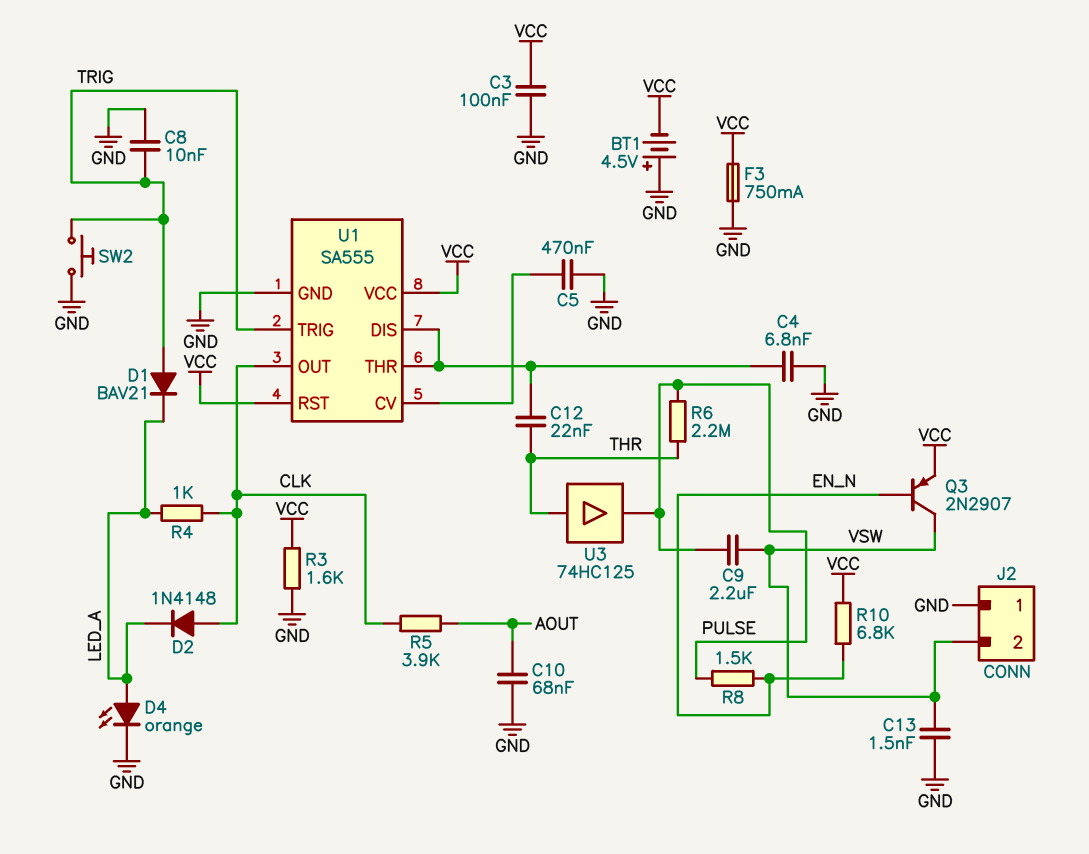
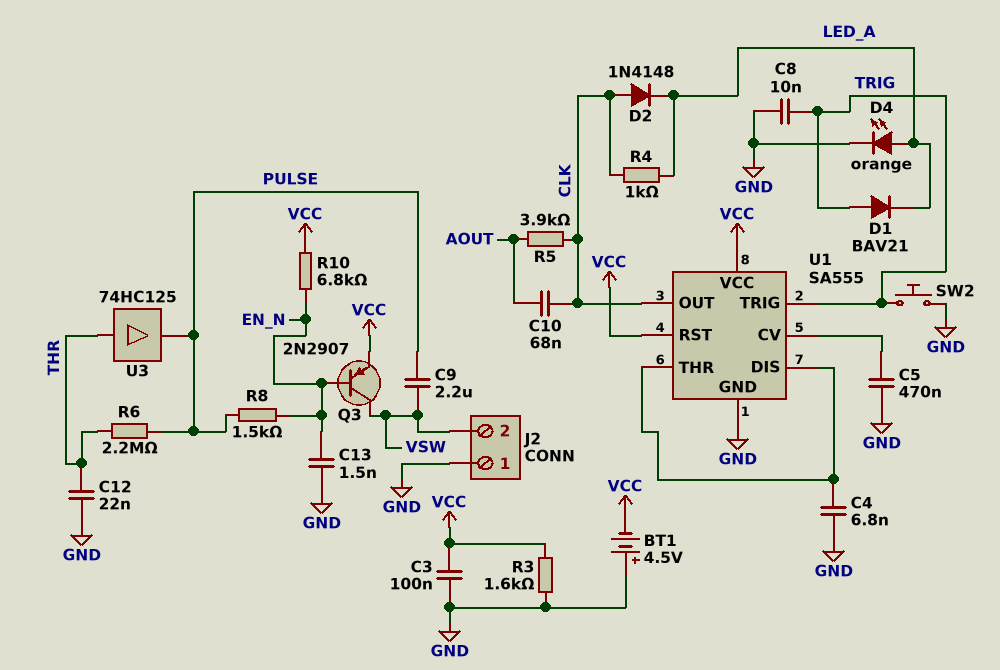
C10: 68nF (AOUT, GND) -> 68nF (AOUT, CLK)
C12: 22nF (THR, U1/DIS) -> 22nF (GND, THR)
C13: 1.5nF (GND, VSW) -> 1.5nF (EN_N, GND)
F3: 750mA (GND, VCC) -> none

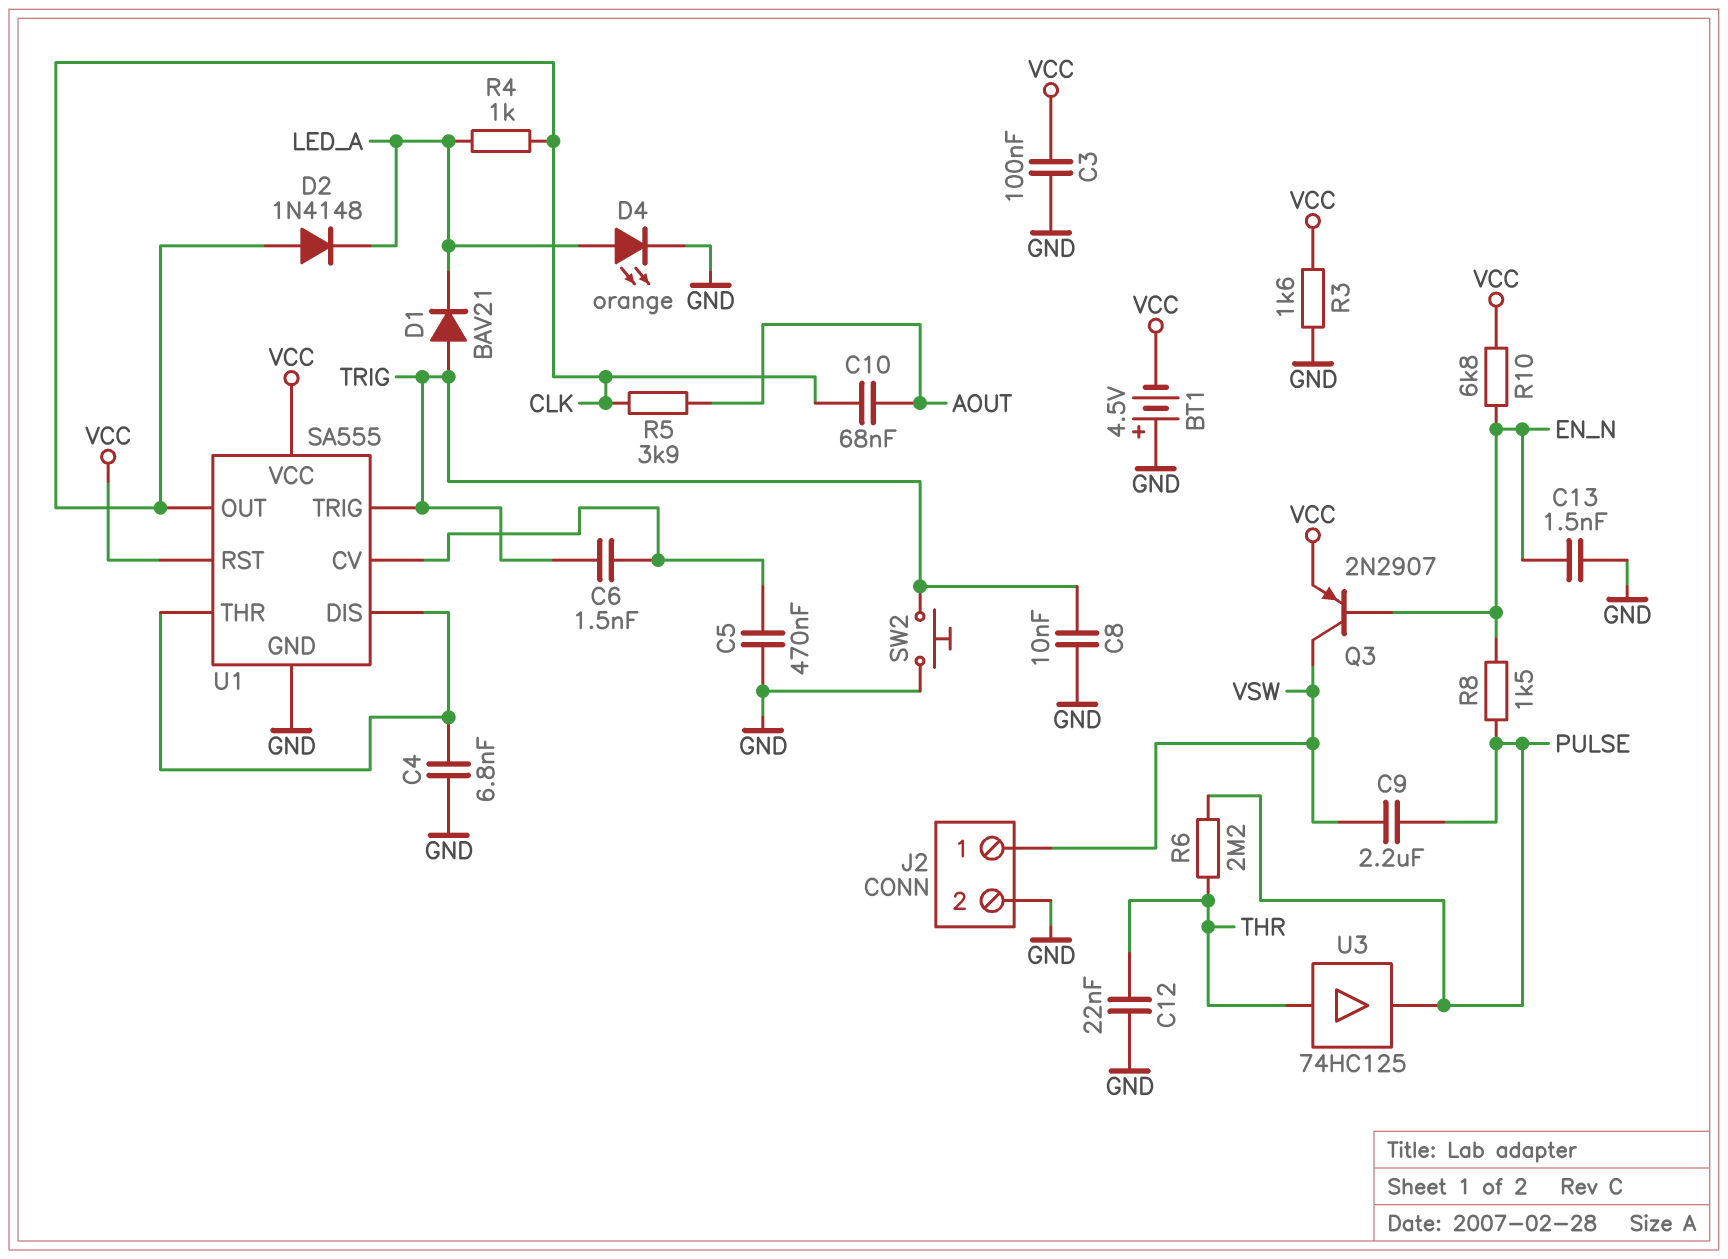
C6: none -> 1.5nF (TRIG, U1/CV)
J2 pin 1: GND -> VSW
J2 pin 2: VSW -> GND

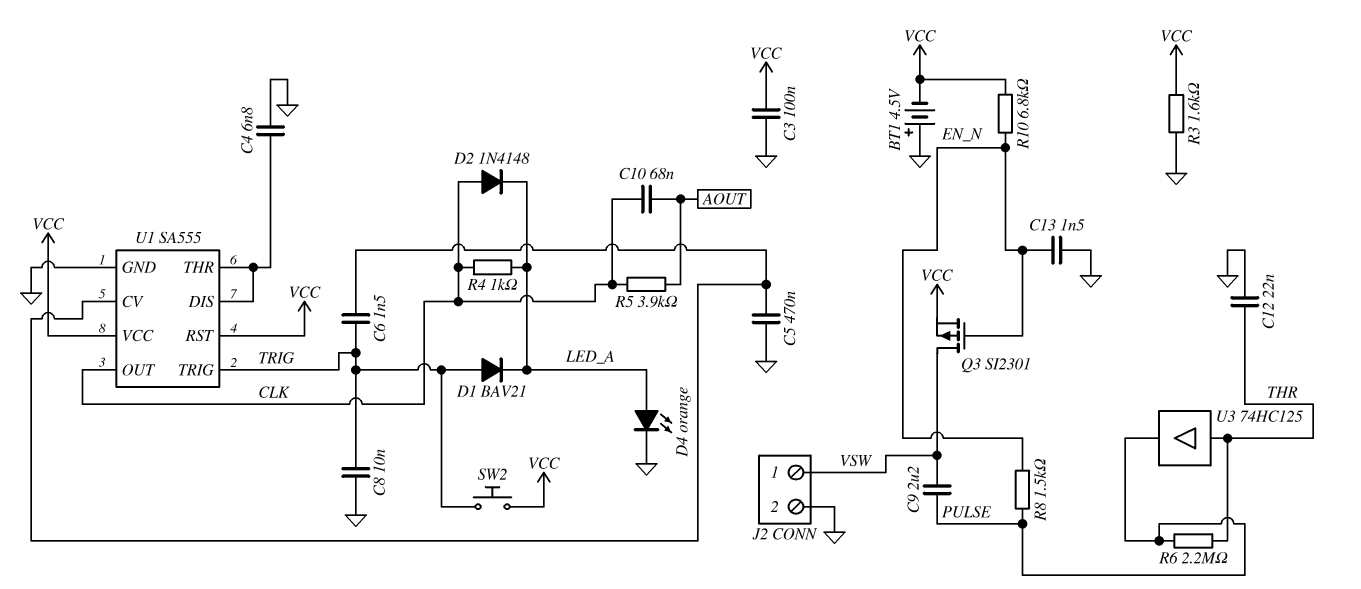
Q3: PNP 2N2907 (B EN_N, C VSW, E VCC) -> PMOS SI2301 (G EN_N, D VSW, S VCC)
SW2: button (GND, TRIG) -> button (TRIG, VCC)

